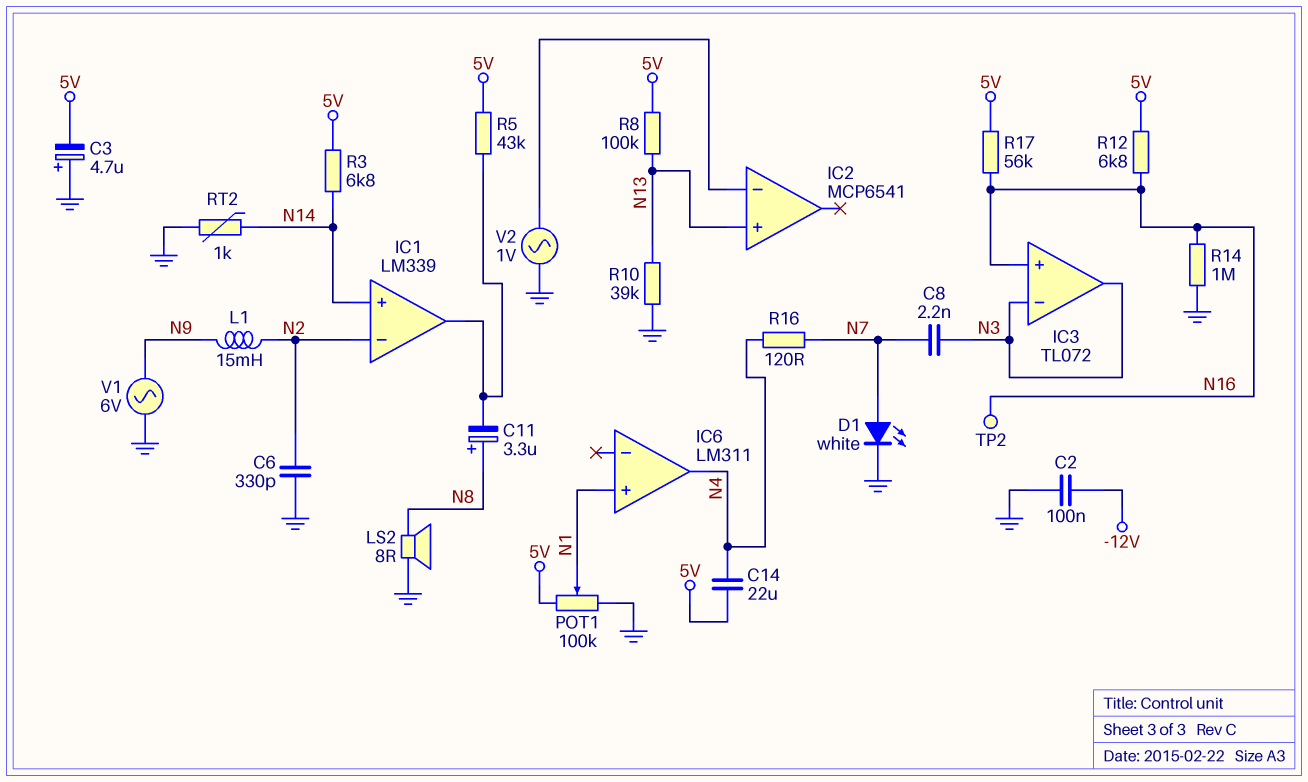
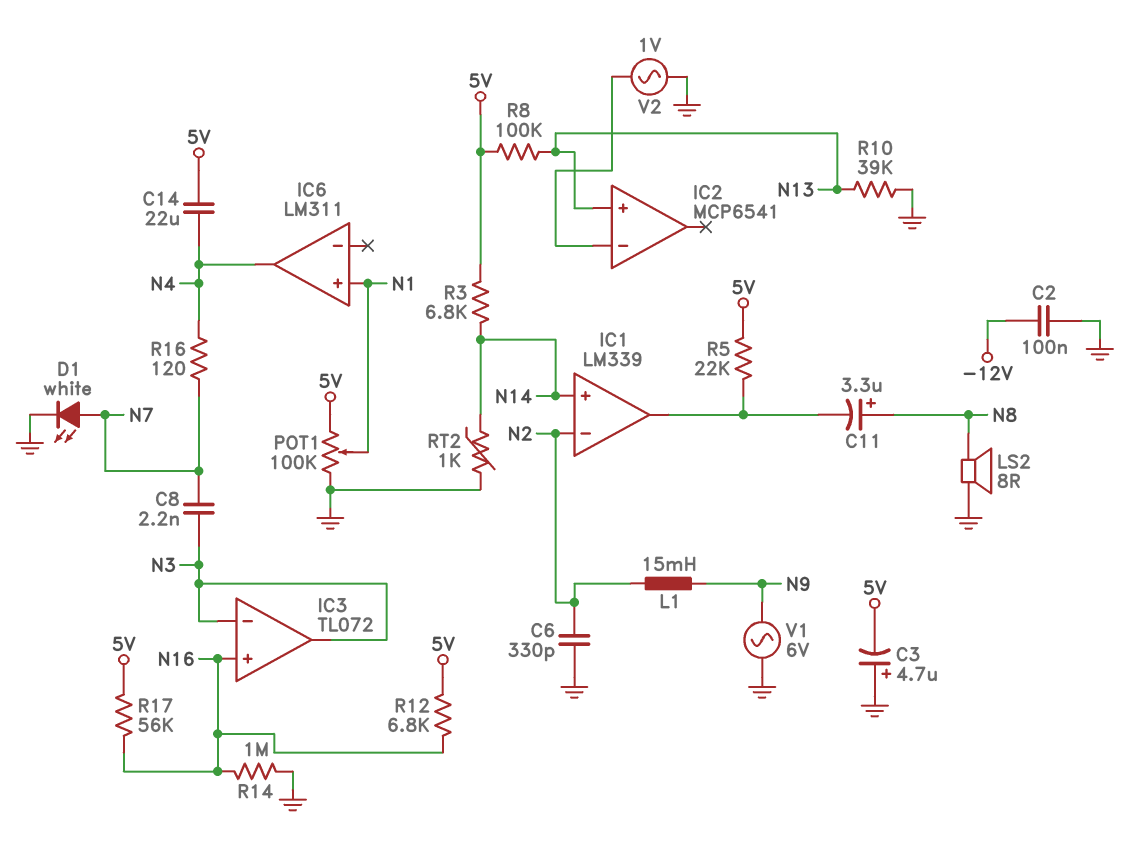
R5: 43k (5V, IC1/out) -> 22k (5V, IC1/out)
TP2: test point (N16) -> none

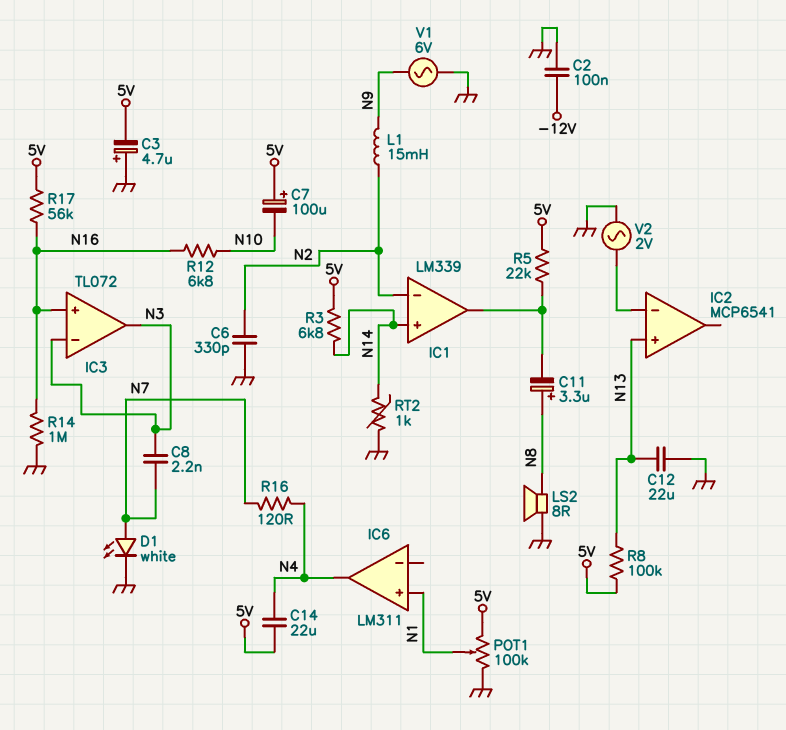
C7: none -> 100uF (plus 5V, minus N10)
C12: none -> 22uF (GND, N13)
R10: 39k (GND, N13) -> none
R12: 6.8k (5V, N16) -> 6.8k (N10, N16)
V2: AC 1V (GND, IC2/in-) -> AC 2V (GND, IC2/in-)

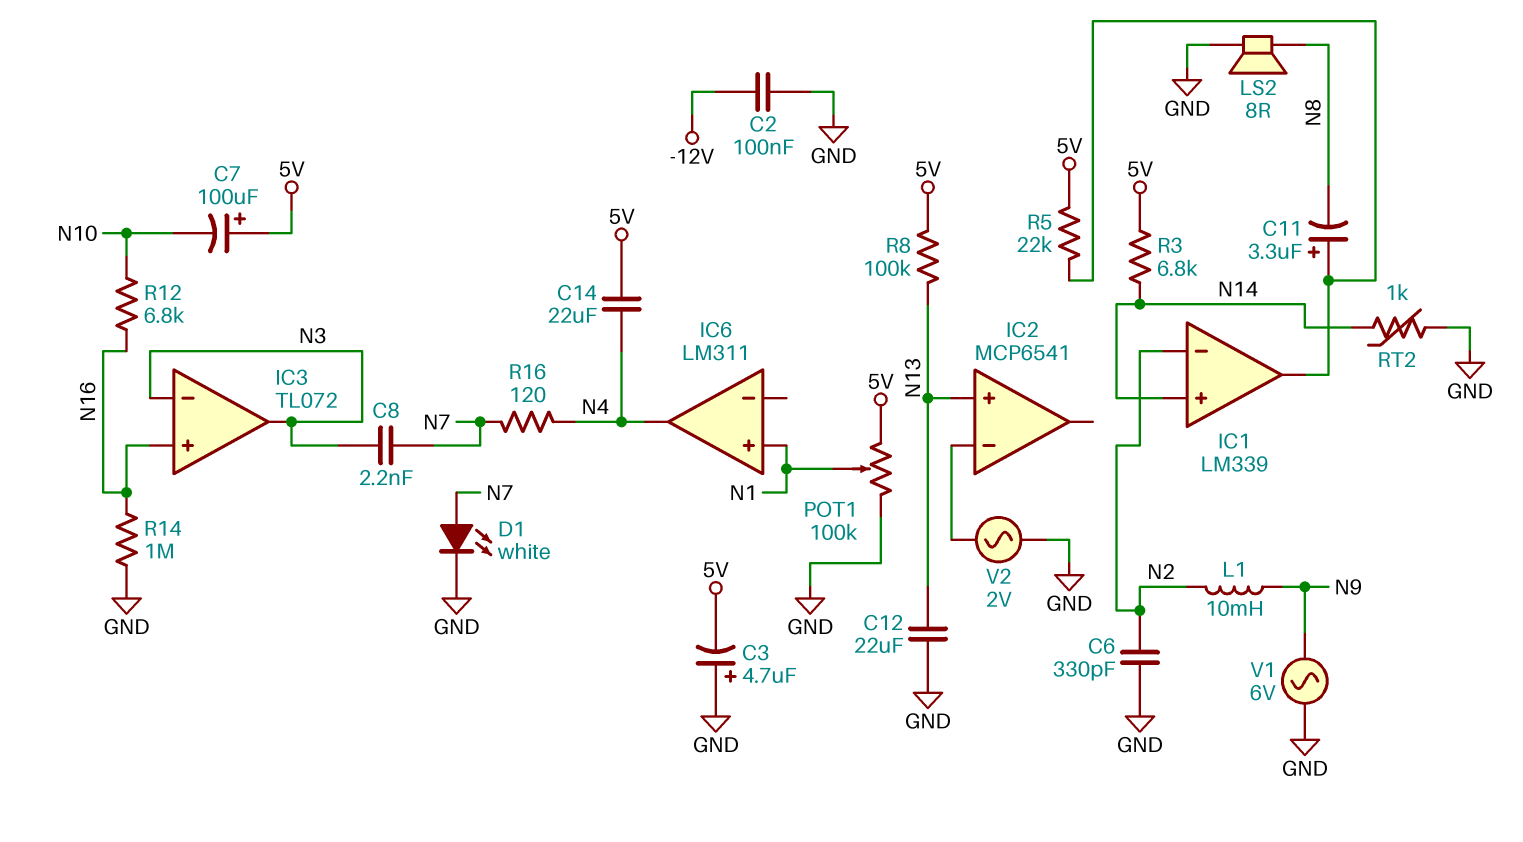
C11: 3.3uF (plus N8, minus IC1/out) -> 3.3uF (plus IC1/out, minus N8)
L1: 15mH (N2, N9) -> 10mH (N2, N9)
R17: 56k (5V, N16) -> none

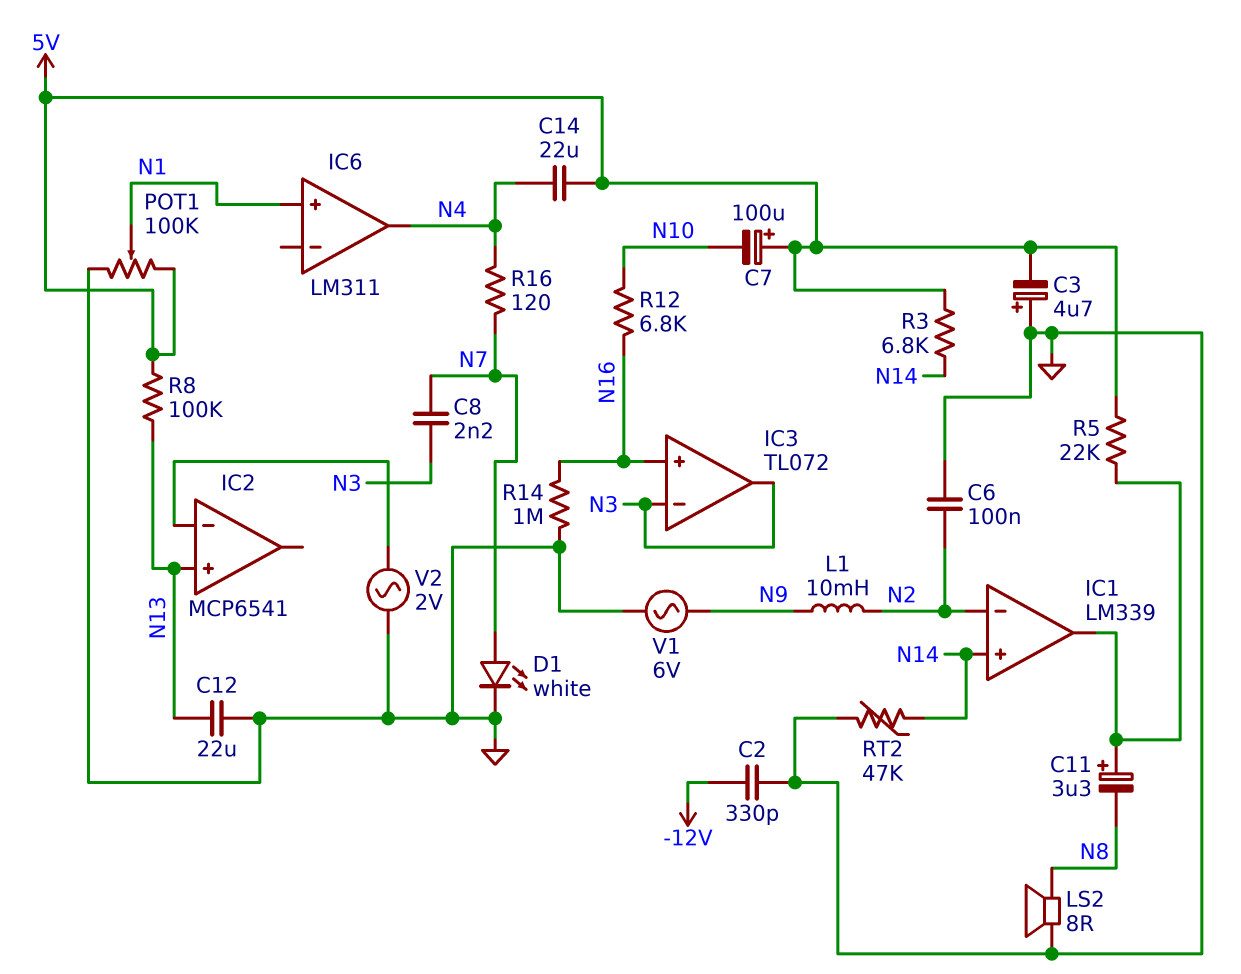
C2: 100nF (-12V, GND) -> 330pF (-12V, GND)
C6: 330pF (GND, N2) -> 100nF (GND, N2)
RT2: 1k (GND, N14) -> 47k (GND, N14)

